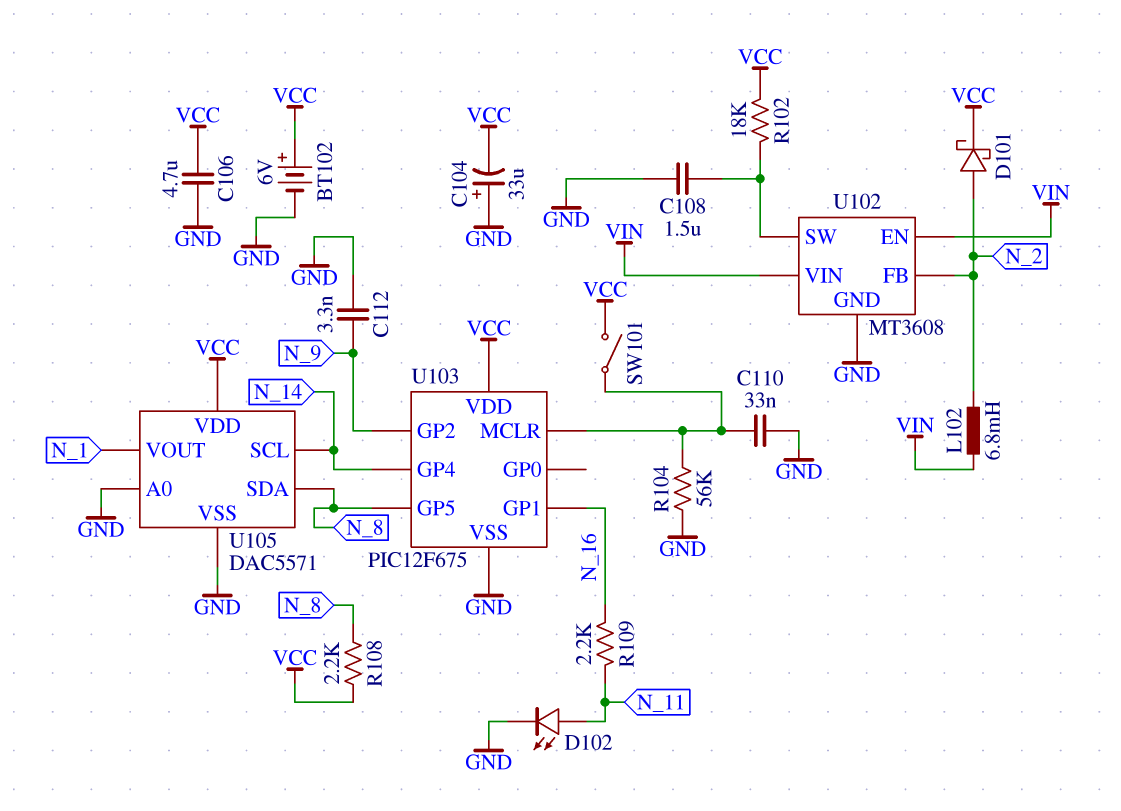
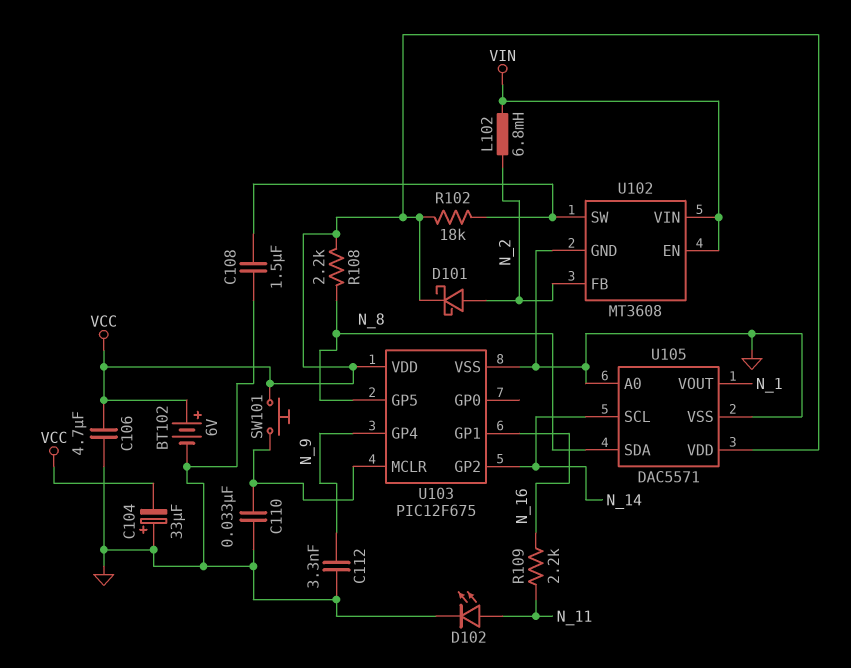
R104: 56k (GND, U103/MCLR) -> none
SW101: switch (U103/MCLR, VCC) -> button (U103/MCLR, VCC)
U103 pin GP2: N_9 -> N_14
U103 pin GP4: N_14 -> N_9

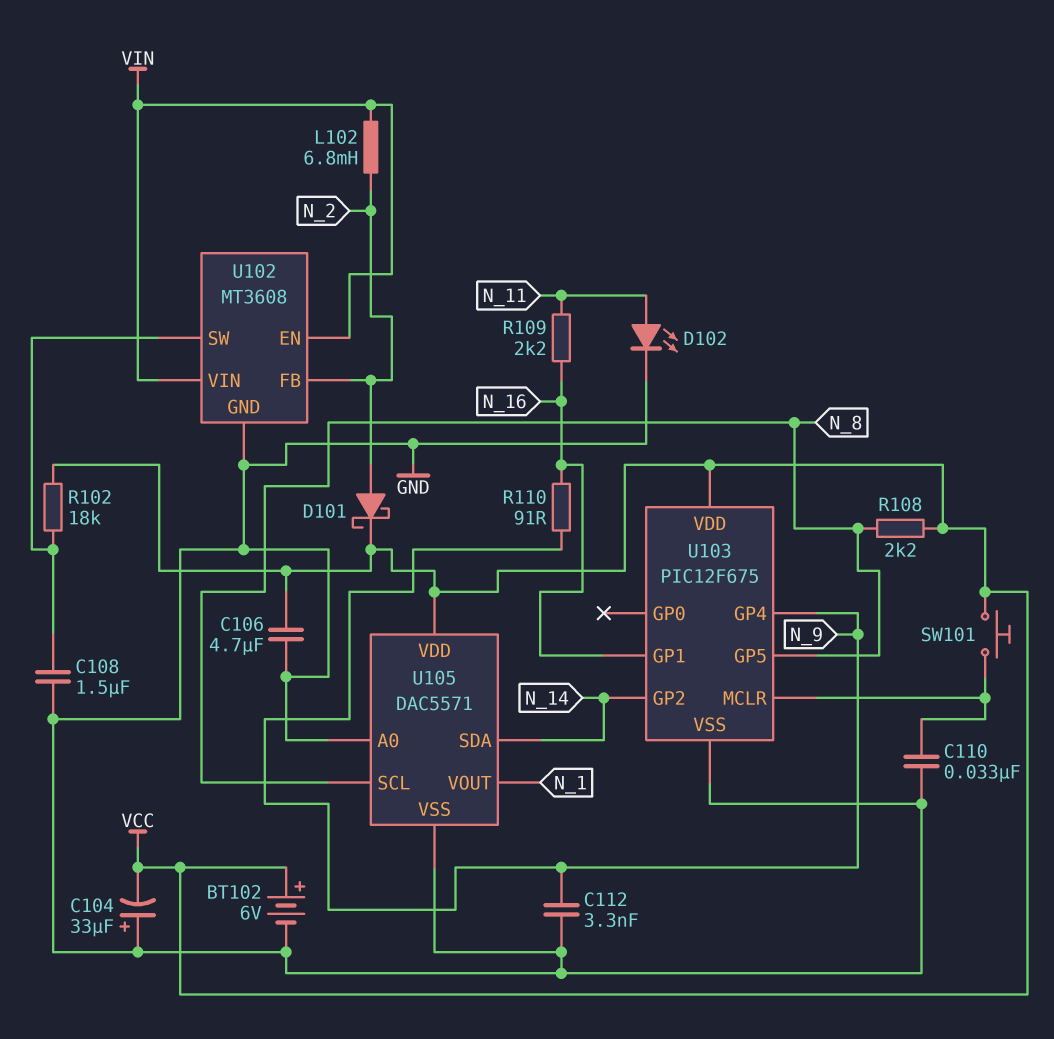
R110: none -> 91 (N_9, N_16)
U105 pin SCL: N_14 -> N_8
U105 pin SDA: N_8 -> N_14

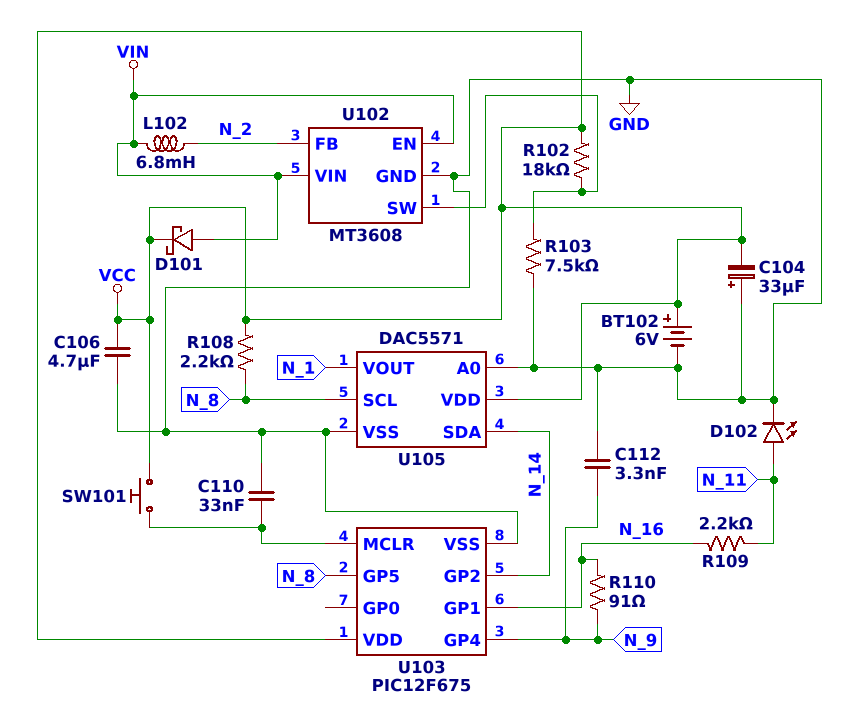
C108: 1.5uF (GND, U102/SW) -> none
D101: schottky (A N_2, K VCC) -> schottky (A VIN, K VCC)
R103: none -> 7.5k (GND, U102/SW)

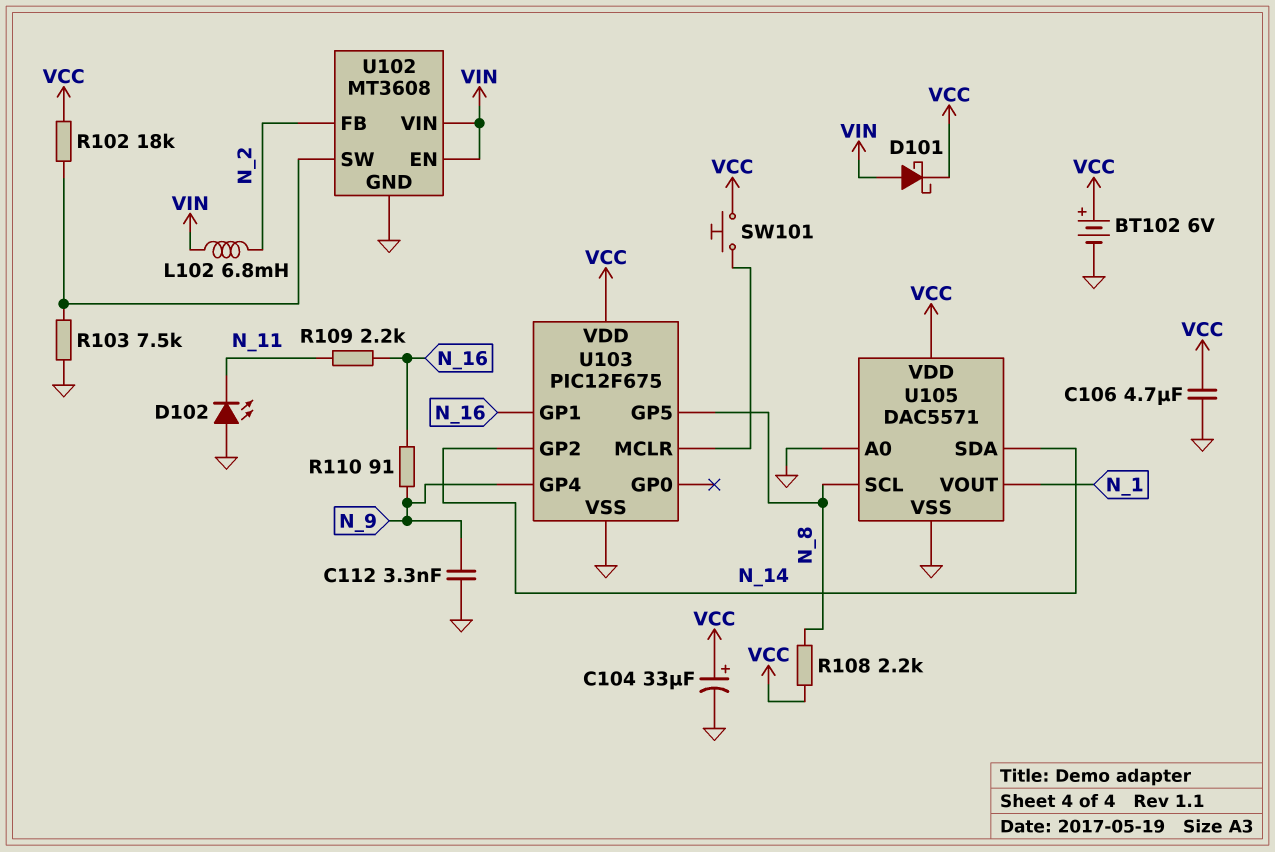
C104: 33uF (plus GND, minus VCC) -> 33uF (plus VCC, minus GND)
C110: 33nF (GND, U103/MCLR) -> none
D102: LED (A N_11, K GND) -> LED (A GND, K N_11)

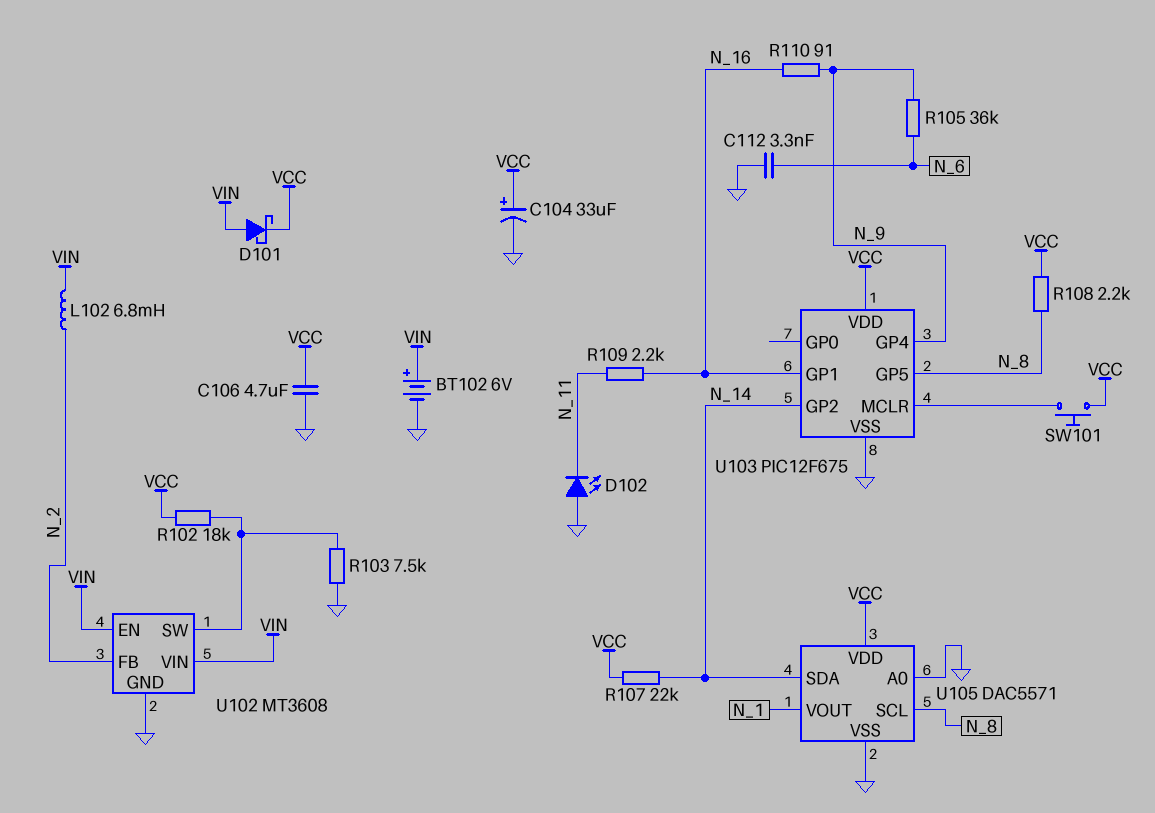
BT102: 6V (plus VCC, minus GND) -> 6V (plus VIN, minus GND)
C112: 3.3nF (GND, N_9) -> 3.3nF (GND, N_6)
R105: none -> 36k (N_6, N_9)
R107: none -> 22k (N_14, VCC)

